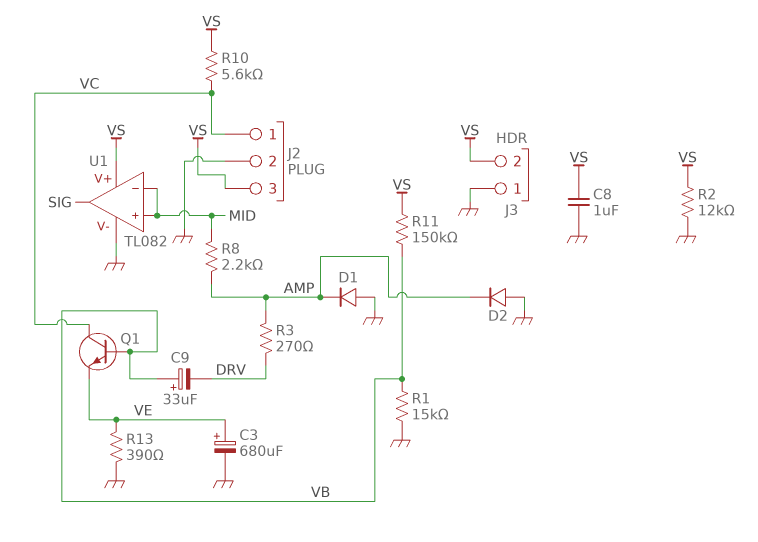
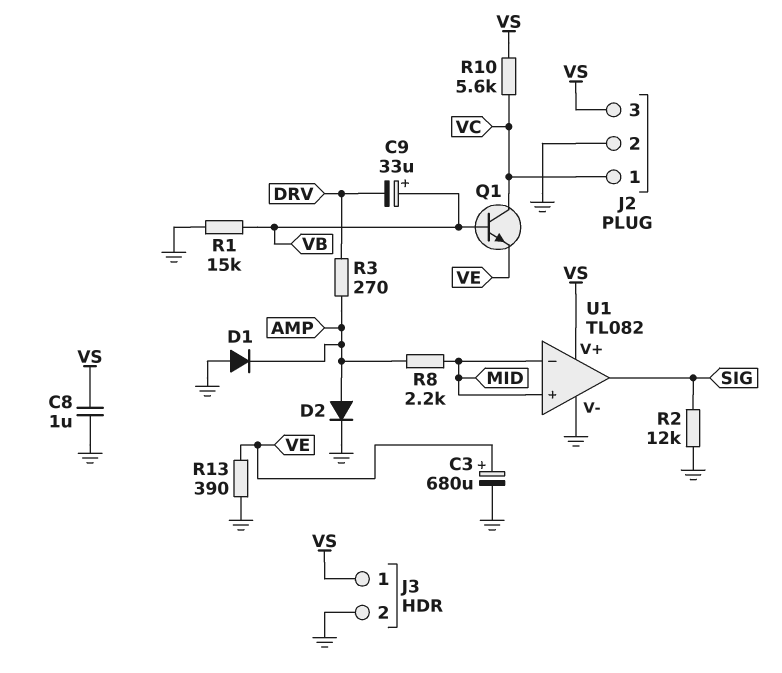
D2: diode (A GND, K AMP) -> diode (A AMP, K GND)
J3 pin 1: GND -> VS
J3 pin 2: VS -> GND
R2: 12k (GND, VS) -> 12k (GND, SIG)
R11: 150k (VB, VS) -> none

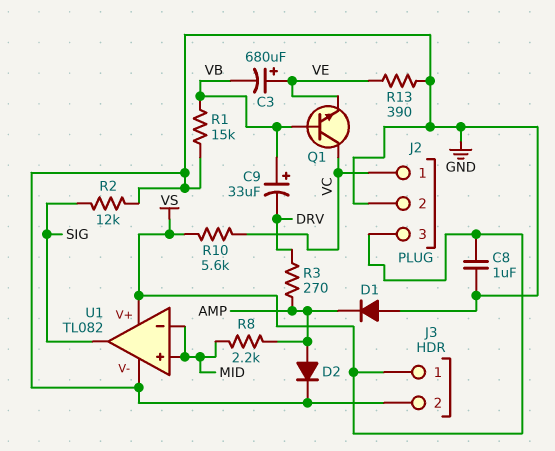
C3: 680uF (plus VE, minus GND) -> 680uF (plus VE, minus VB)

